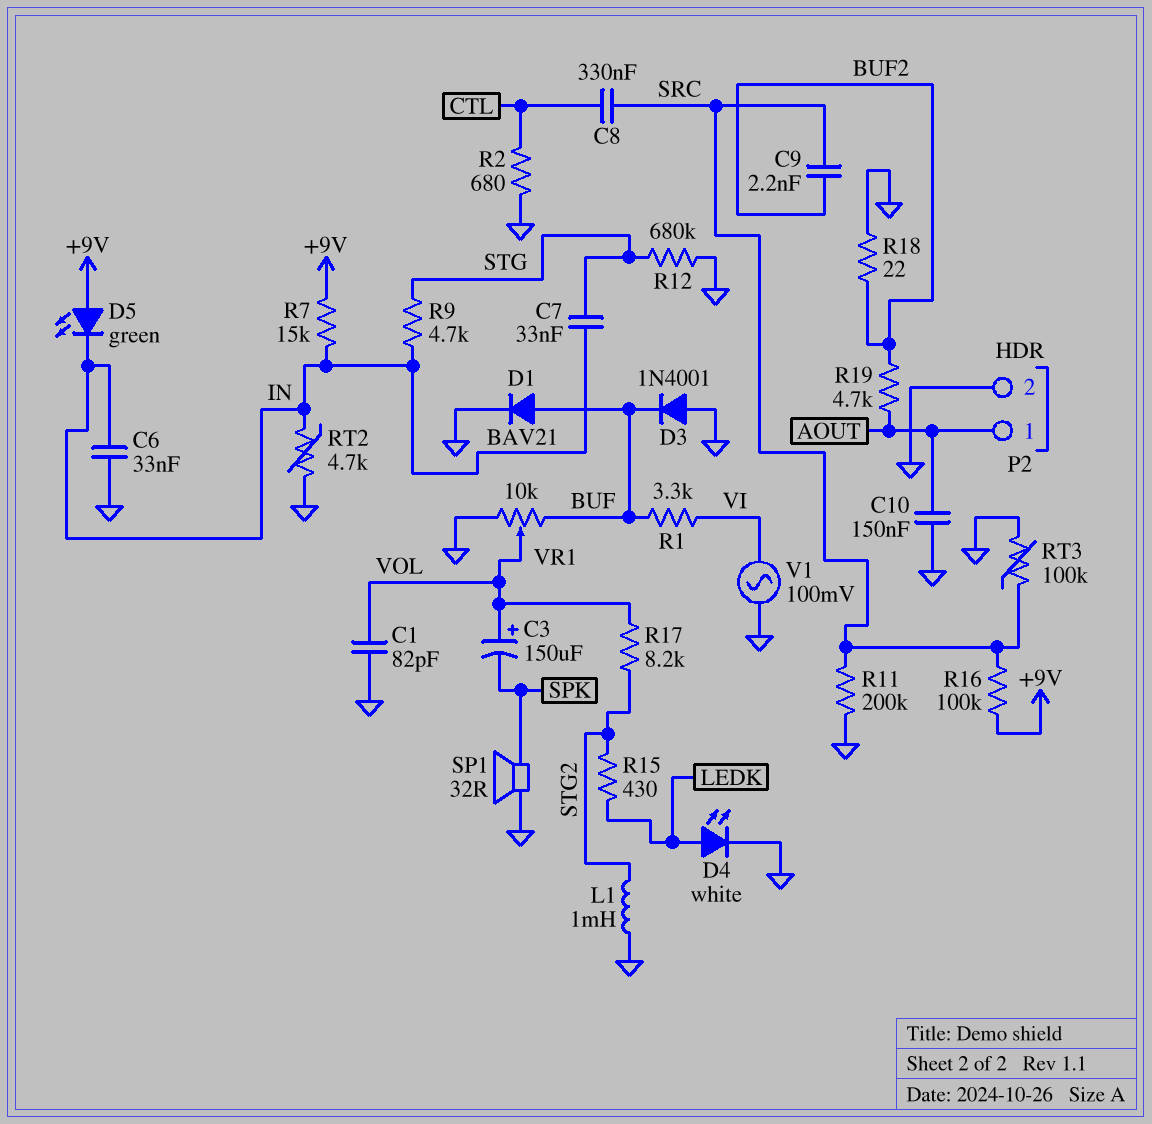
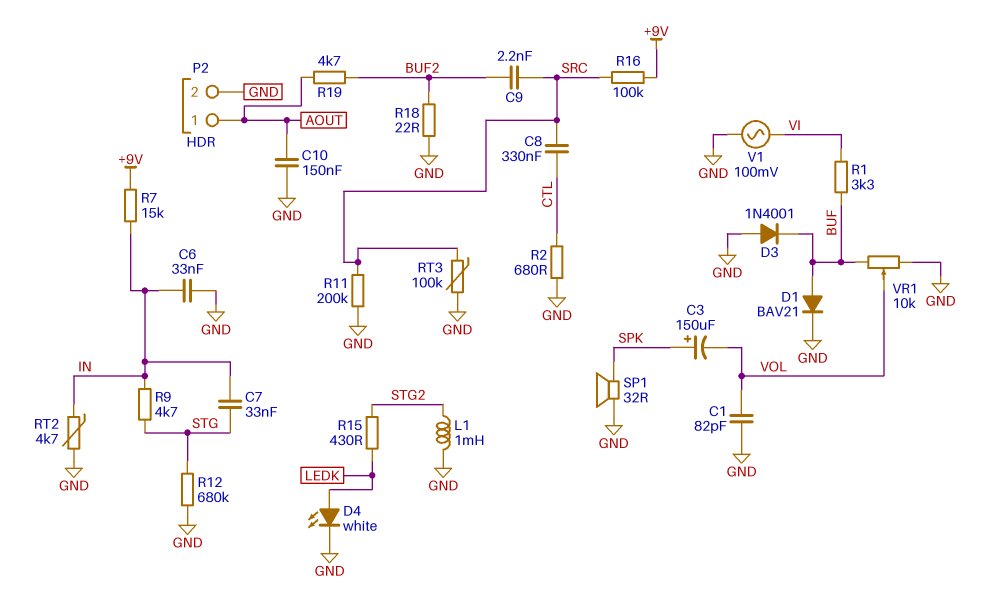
C3: 150uF (plus VOL, minus SPK) -> 150uF (plus SPK, minus VOL)
D5: LED green (A +9V, K IN) -> none
R17: 8.2k (STG2, VOL) -> none

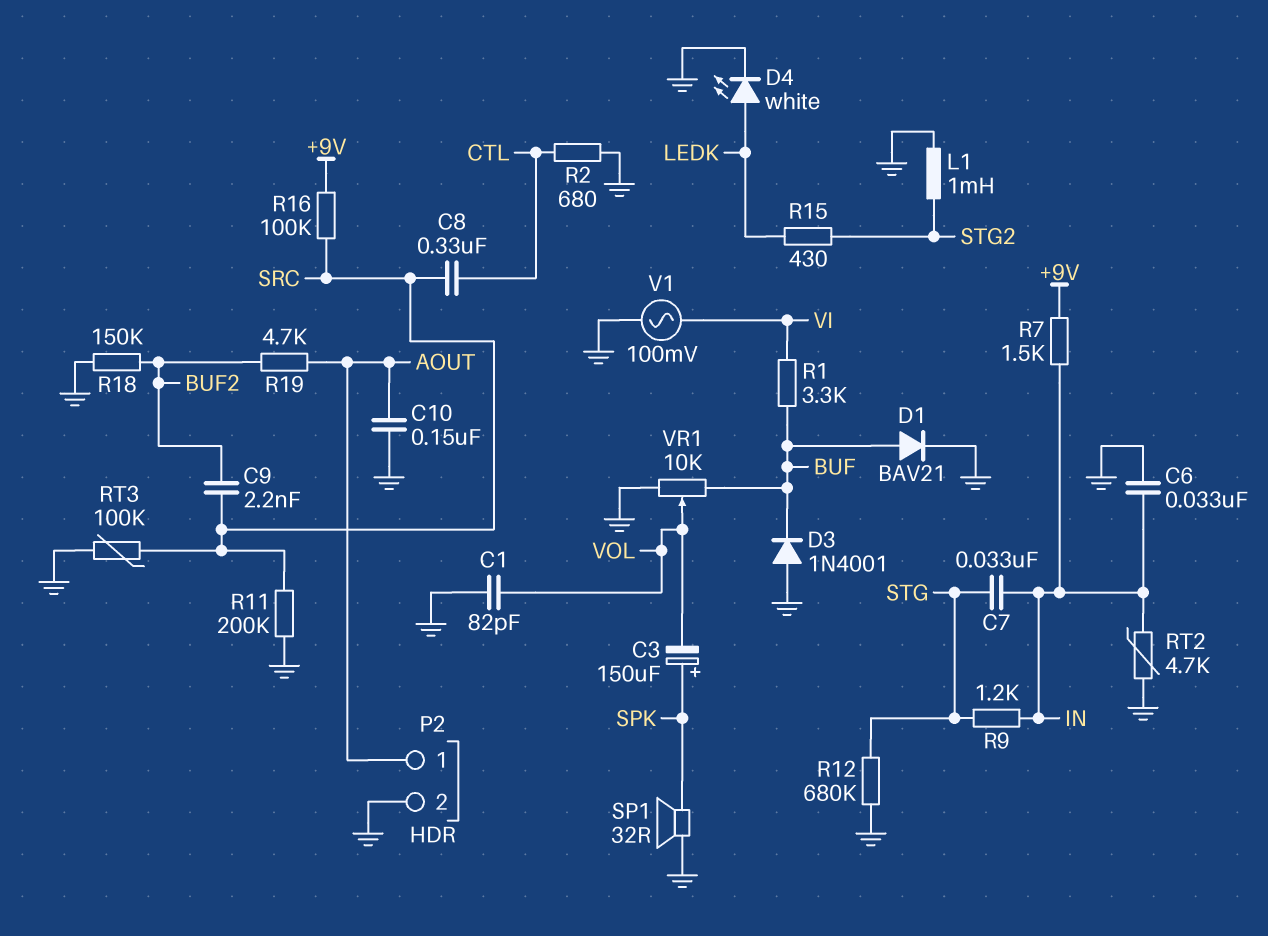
R7: 15k (+9V, IN) -> 1.5k (+9V, IN)
R9: 4.7k (IN, STG) -> 1.2k (IN, STG)
R18: 22 (BUF2, GND) -> 150k (BUF2, GND)

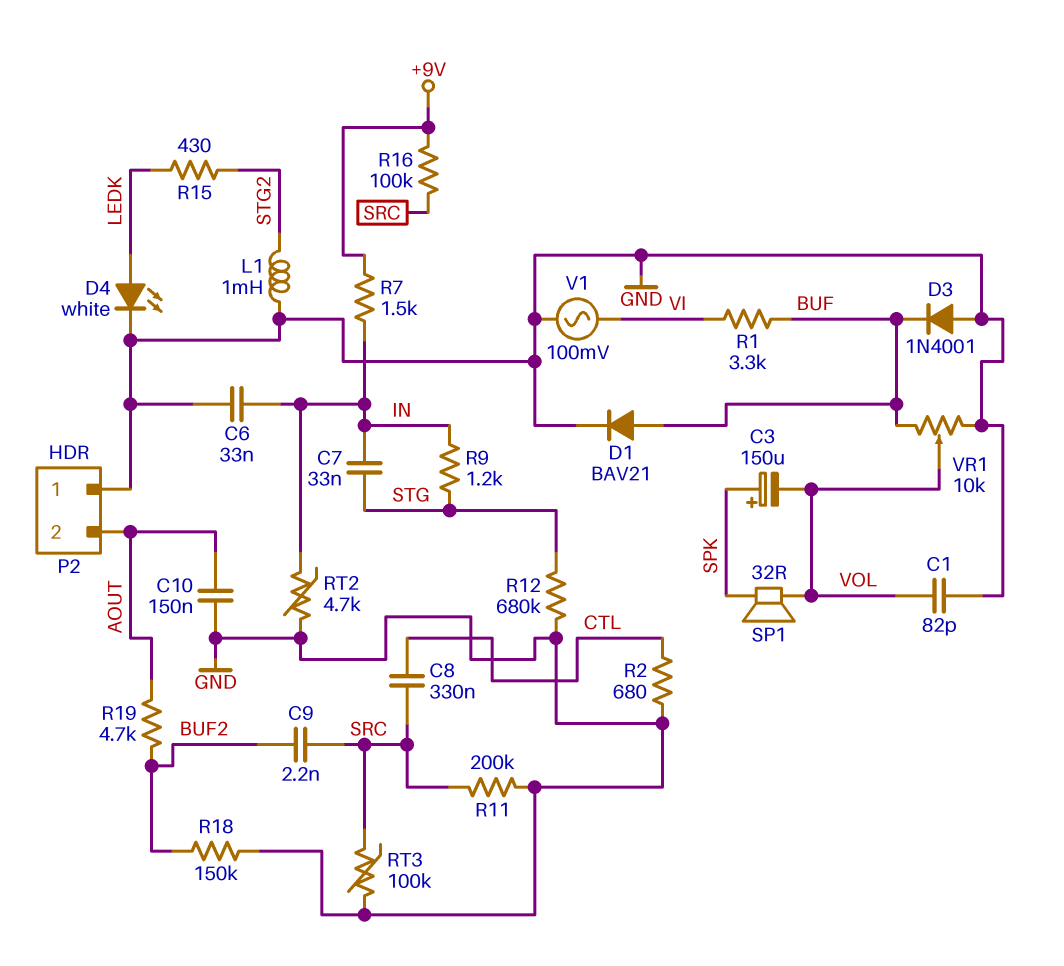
P2 pin 1: AOUT -> GND
P2 pin 2: GND -> AOUT
SP1: speaker 32R (GND, SPK) -> speaker 32R (SPK, VOL)

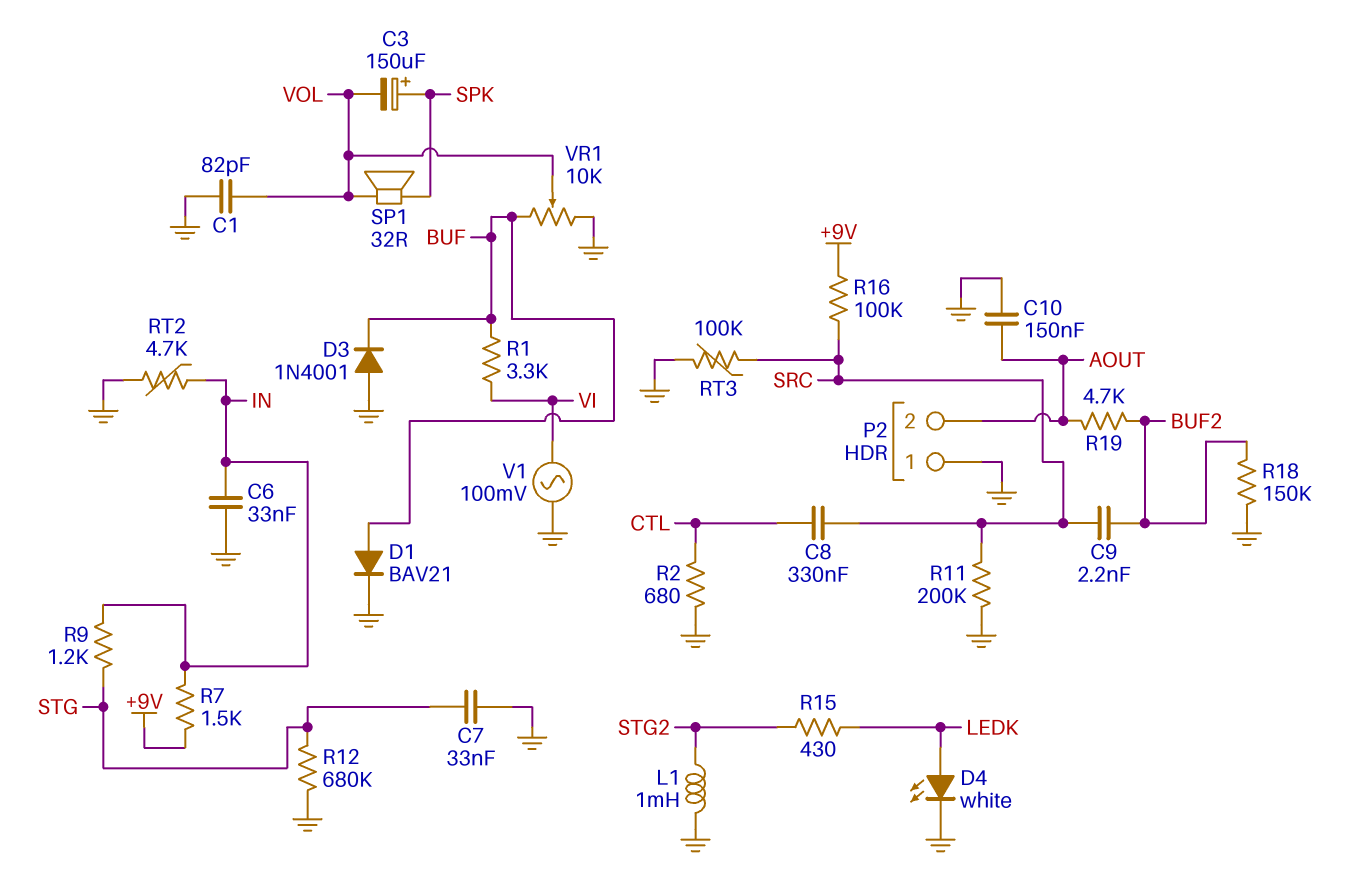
C7: 33nF (IN, STG) -> 33nF (GND, STG)

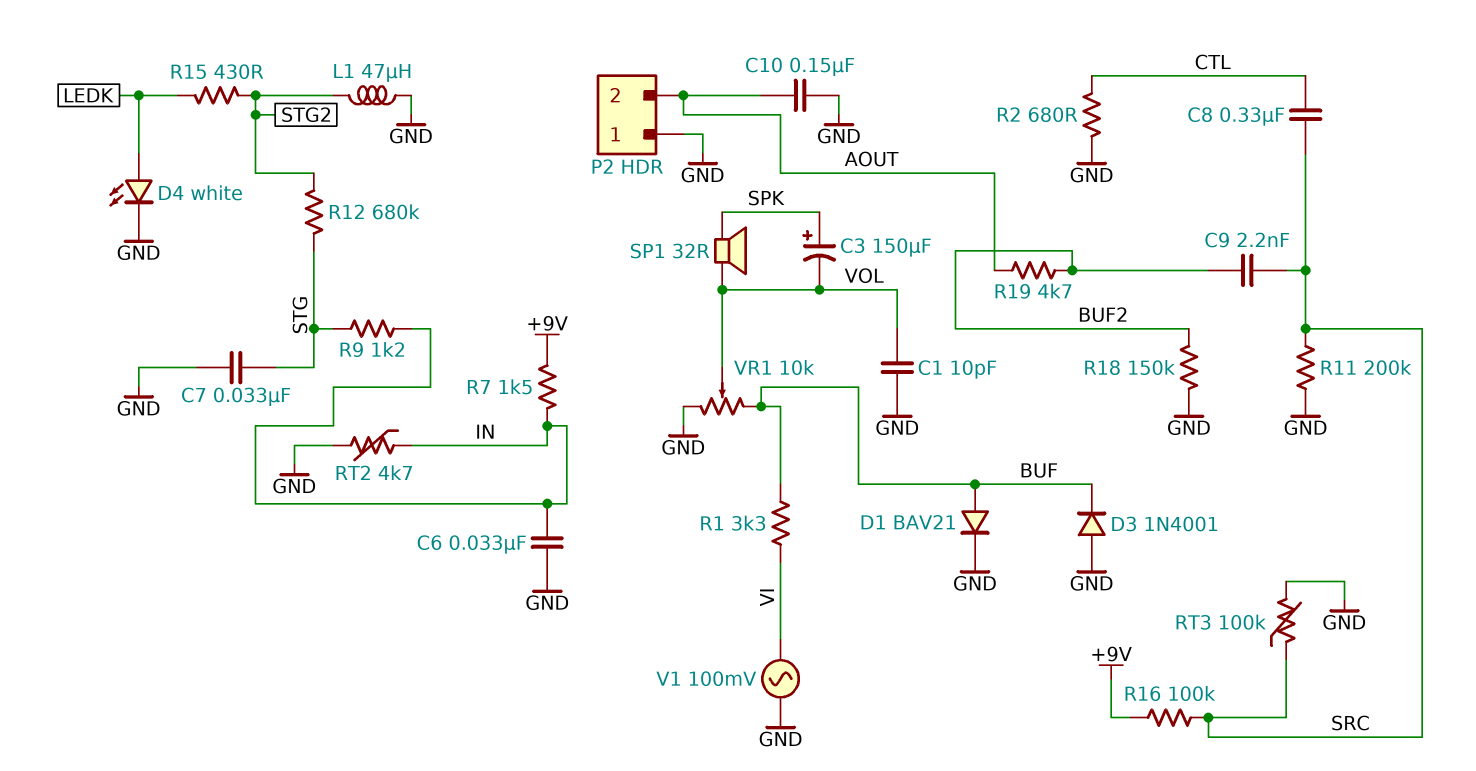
C1: 82pF (GND, VOL) -> 10pF (GND, VOL)
L1: 1mH (GND, STG2) -> 47uH (GND, STG2)
R12: 680k (GND, STG) -> 680k (STG, STG2)

